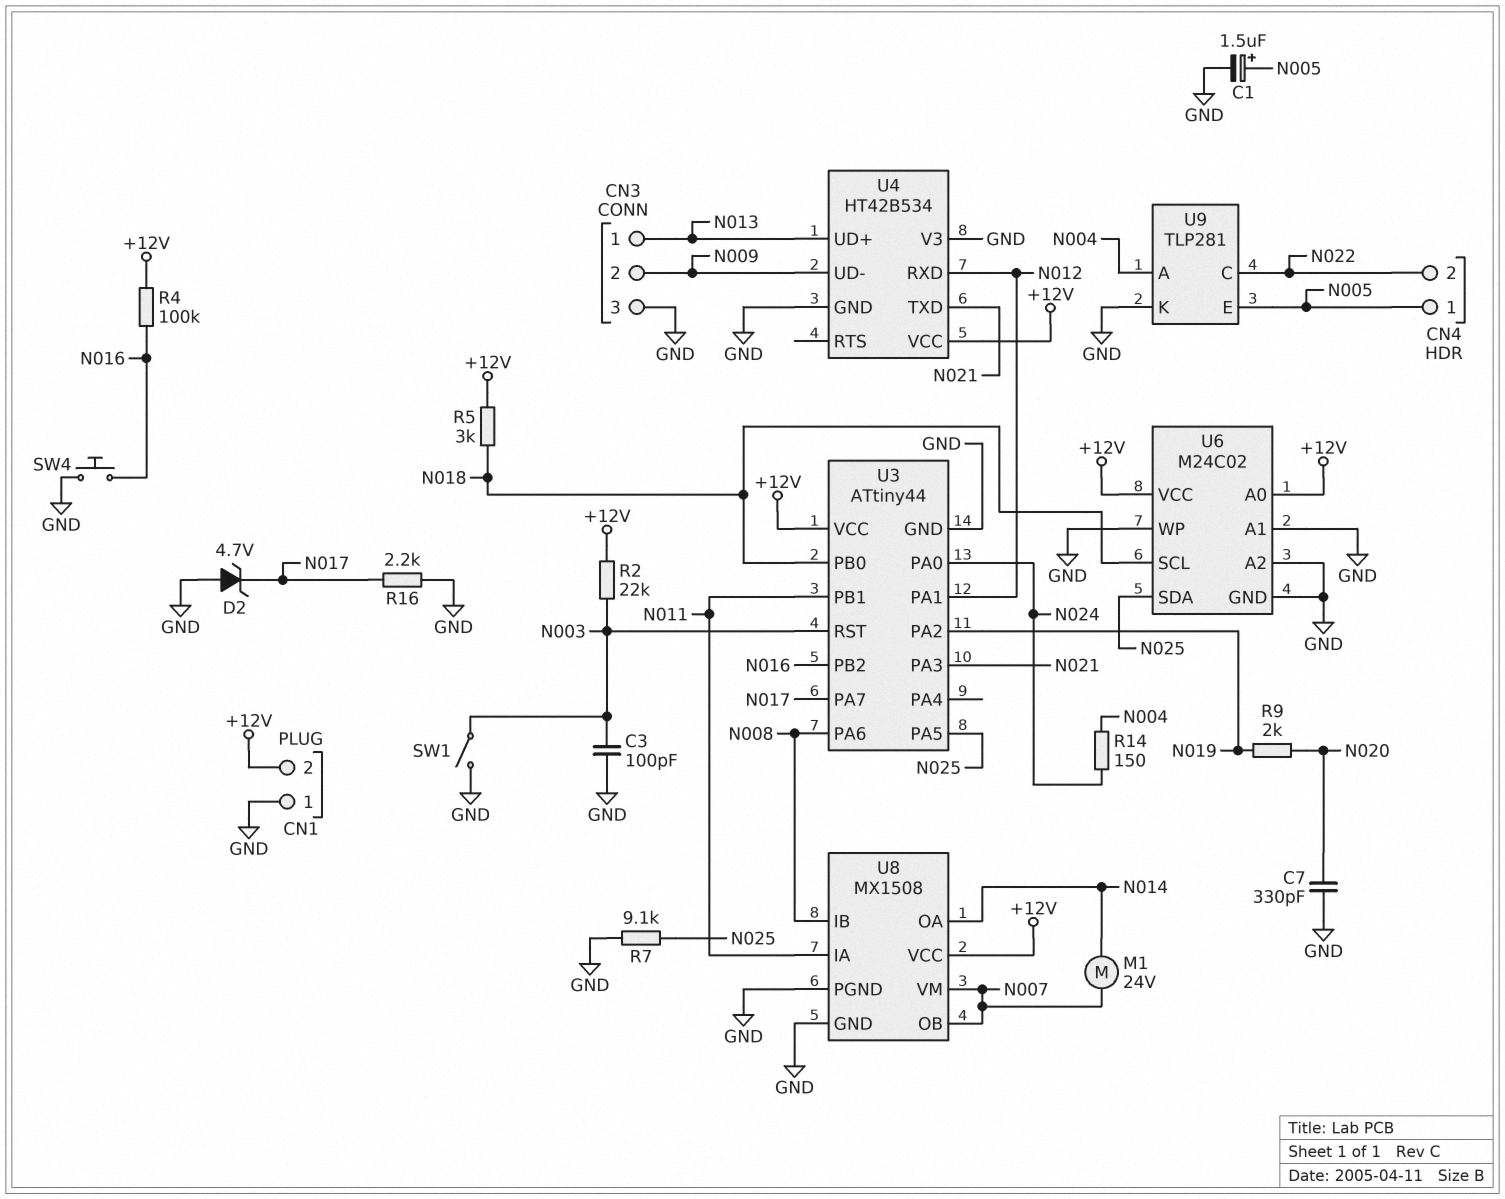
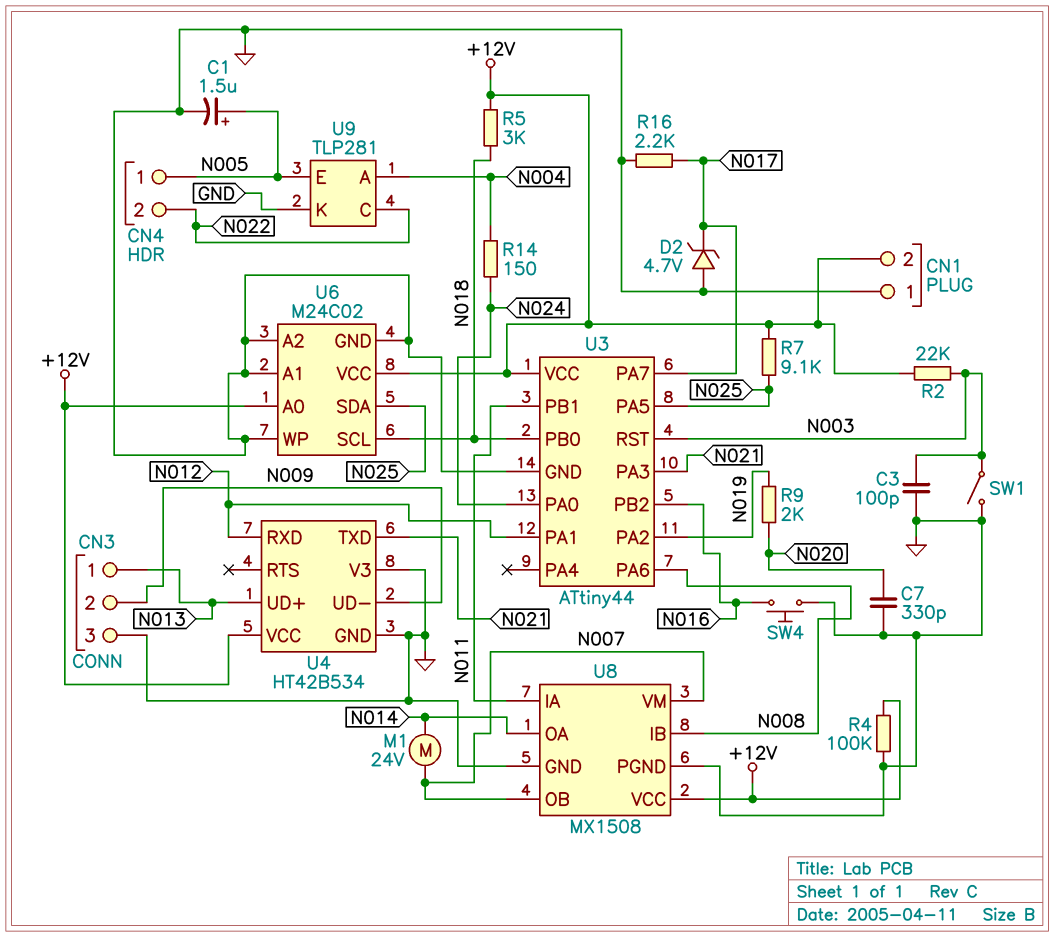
R4: 100k (+12V, N016) -> 100k (+12V, GND)
R7: 9.1k (GND, N025) -> 9.1k (+12V, N025)

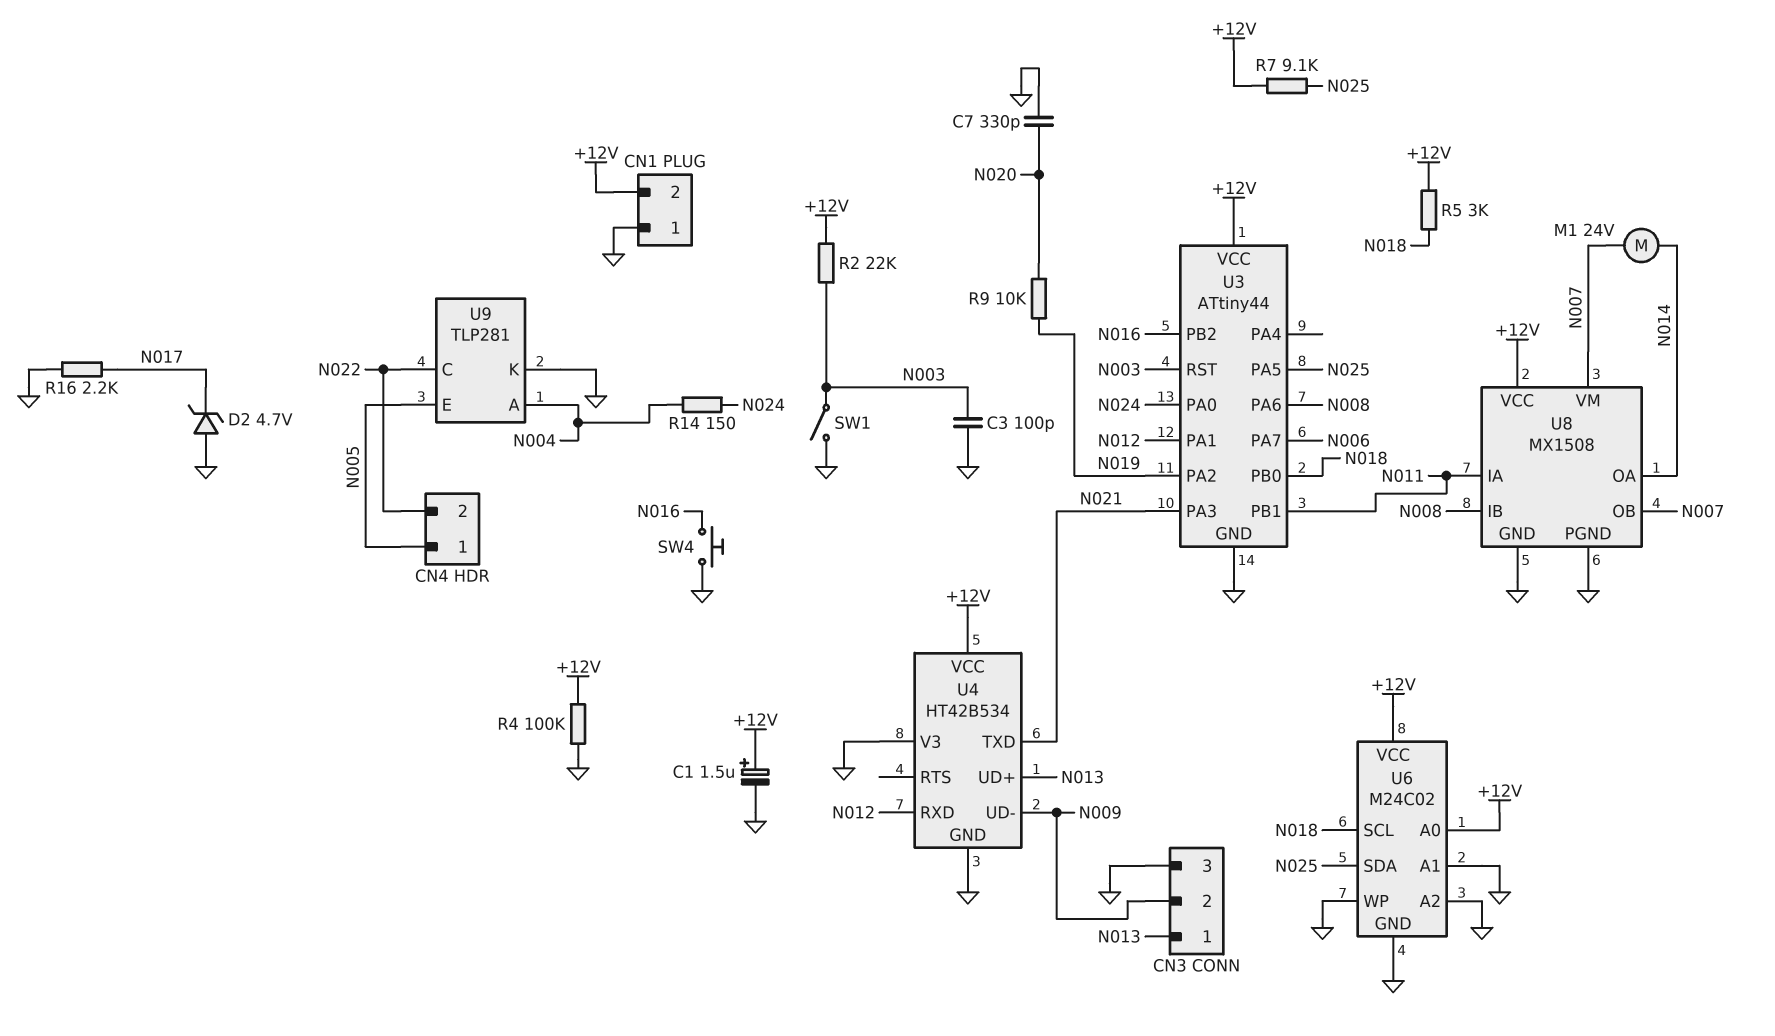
C1: 1.5uF (plus N005, minus GND) -> 1.5uF (plus +12V, minus GND)
R9: 2k (N019, N020) -> 10k (N019, N020)
U3 pin PA7: N017 -> N006

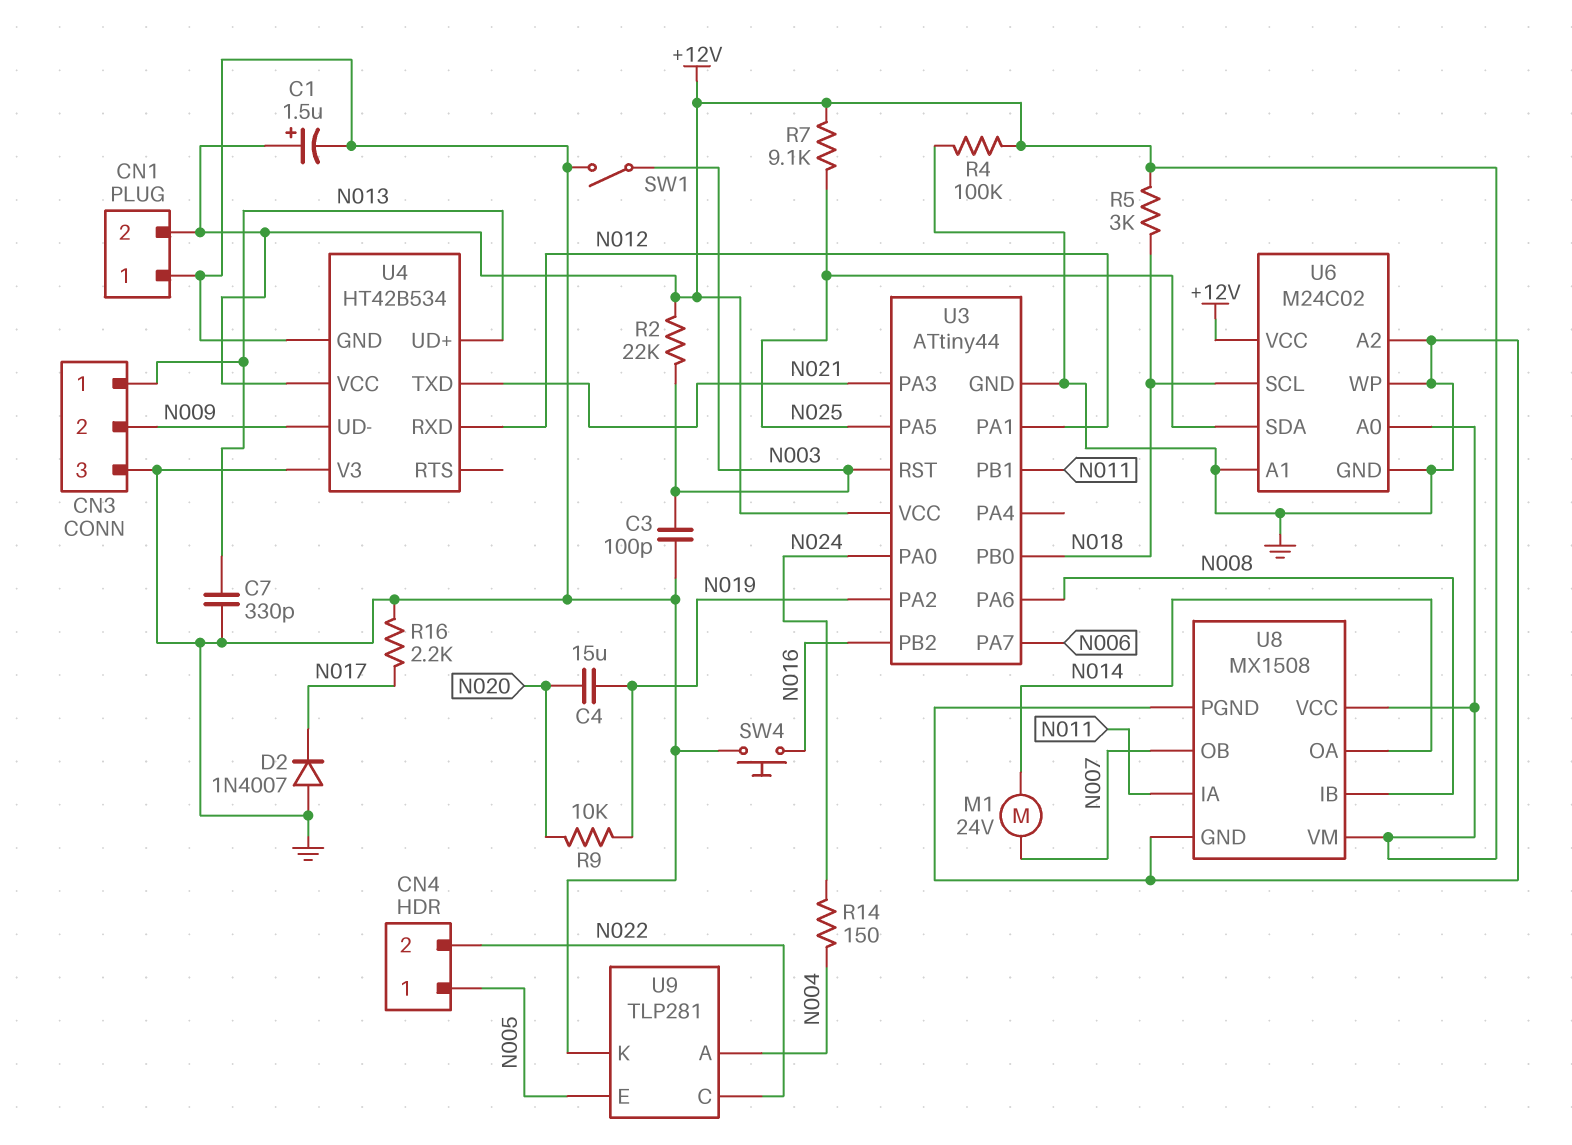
C4: none -> 15uF (N019, N020)
C7: 330pF (GND, N020) -> 330pF (GND, N013)
D2: zener 4.7V (A GND, K N017) -> diode 1N4007 (A GND, K N017)
U8 pin VM: N007 -> +12V

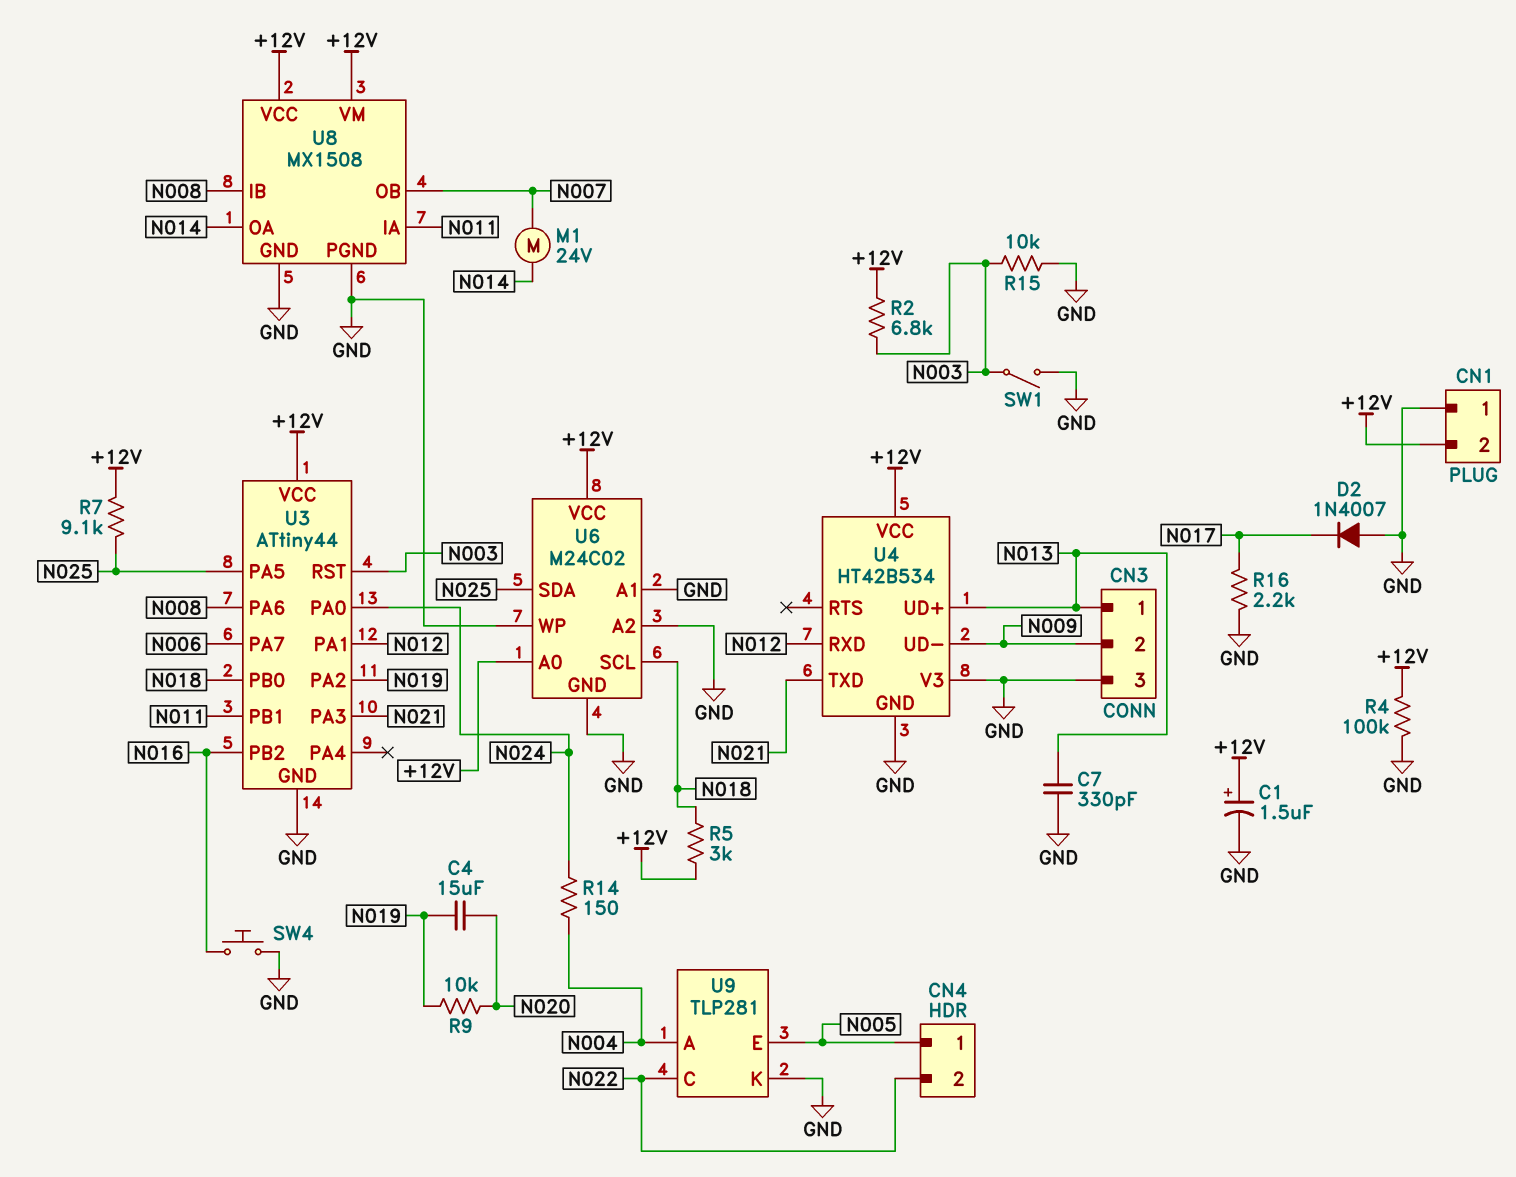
C3: 100pF (GND, N003) -> none
R2: 22k (+12V, N003) -> 6.8k (+12V, N003)
R15: none -> 10k (GND, N003)

